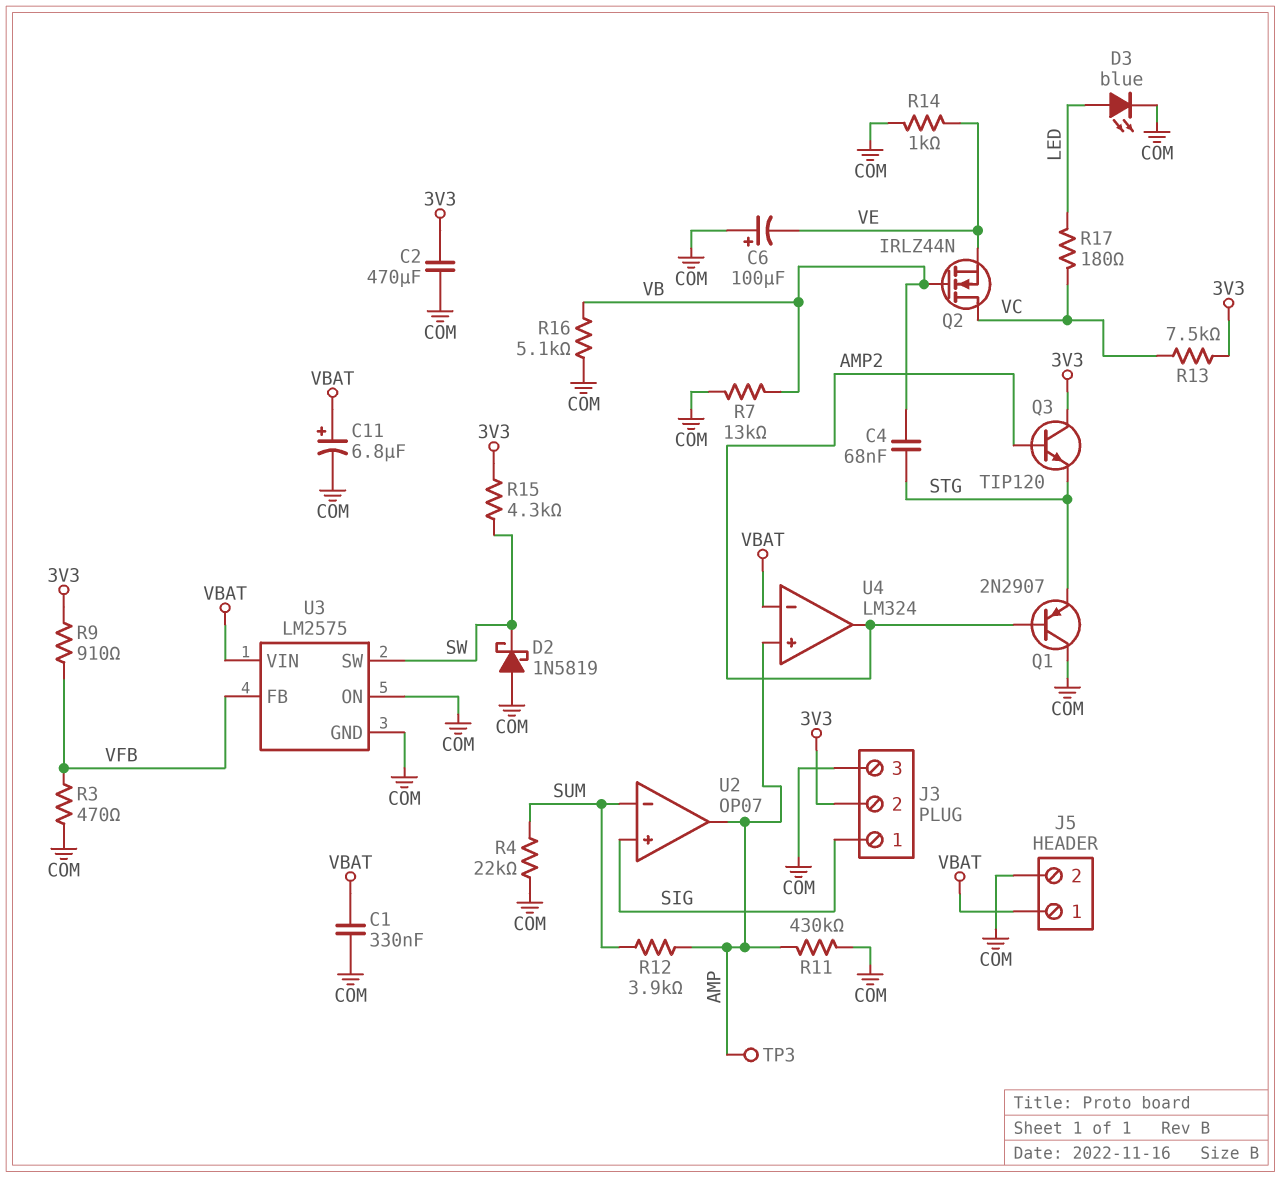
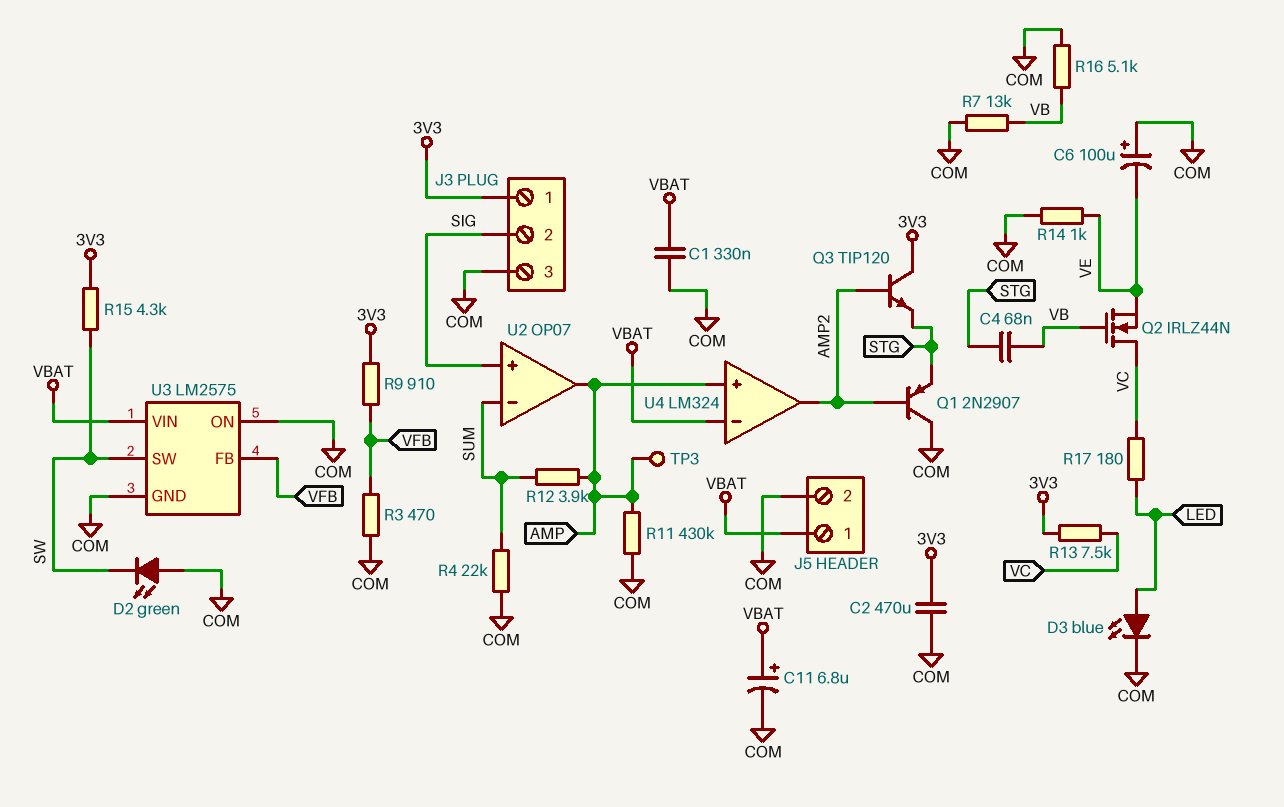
D2: schottky 1N5819 (A COM, K SW) -> LED green (A COM, K SW)
J3 pin 1: SIG -> 3V3
J3 pin 2: 3V3 -> SIG

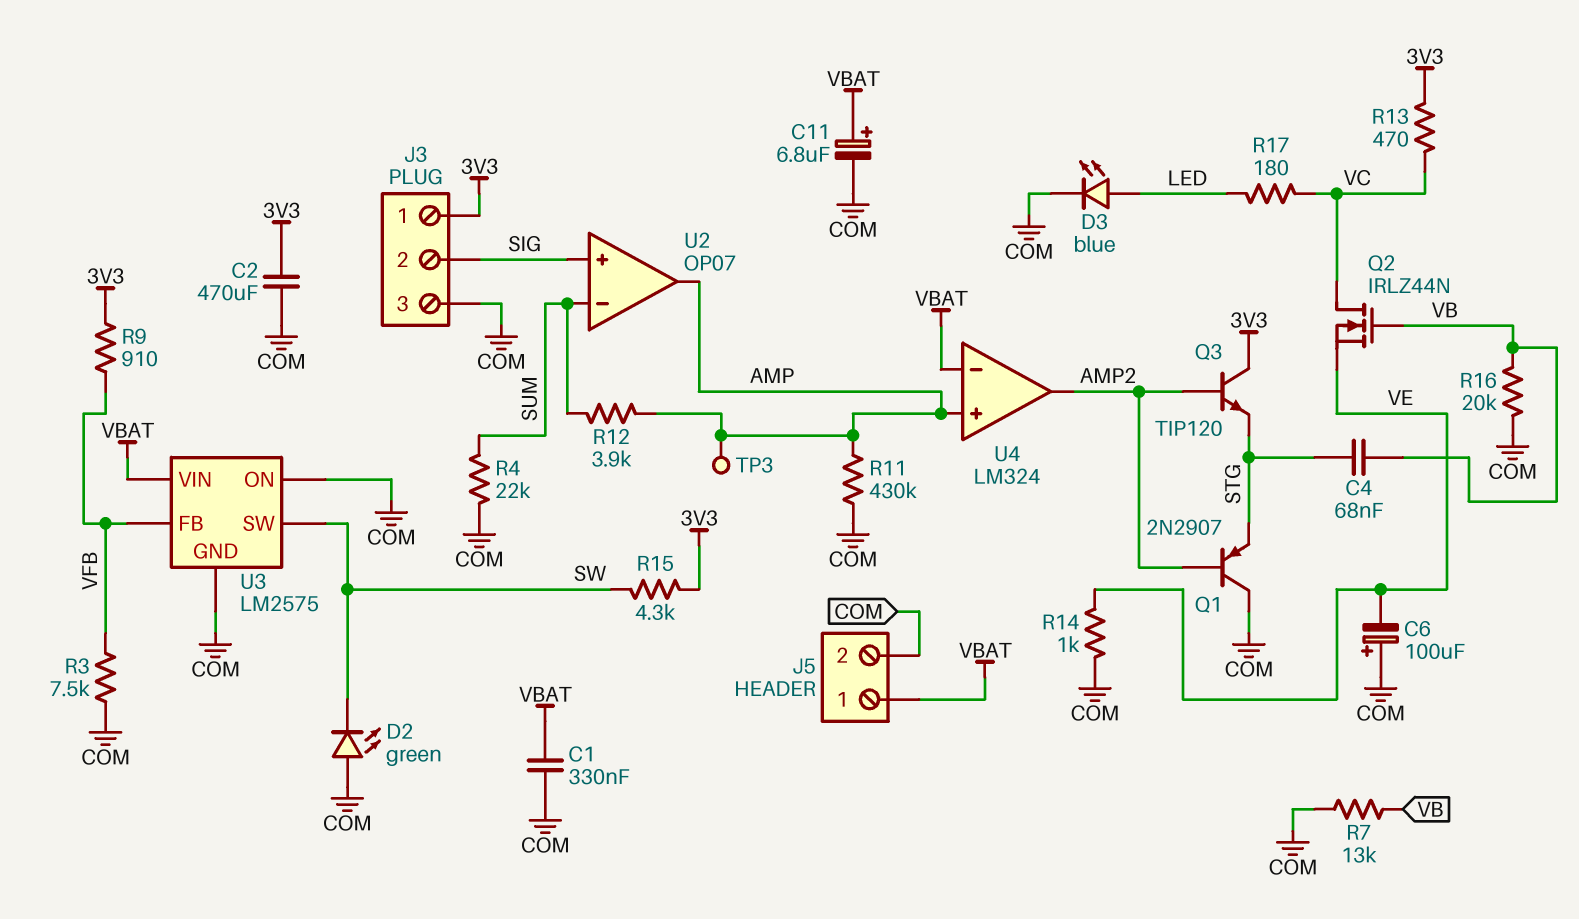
R3: 470 (COM, VFB) -> 7.5k (COM, VFB)
R13: 7.5k (3V3, VC) -> 470 (3V3, VC)
R16: 5.1k (COM, VB) -> 20k (COM, VB)

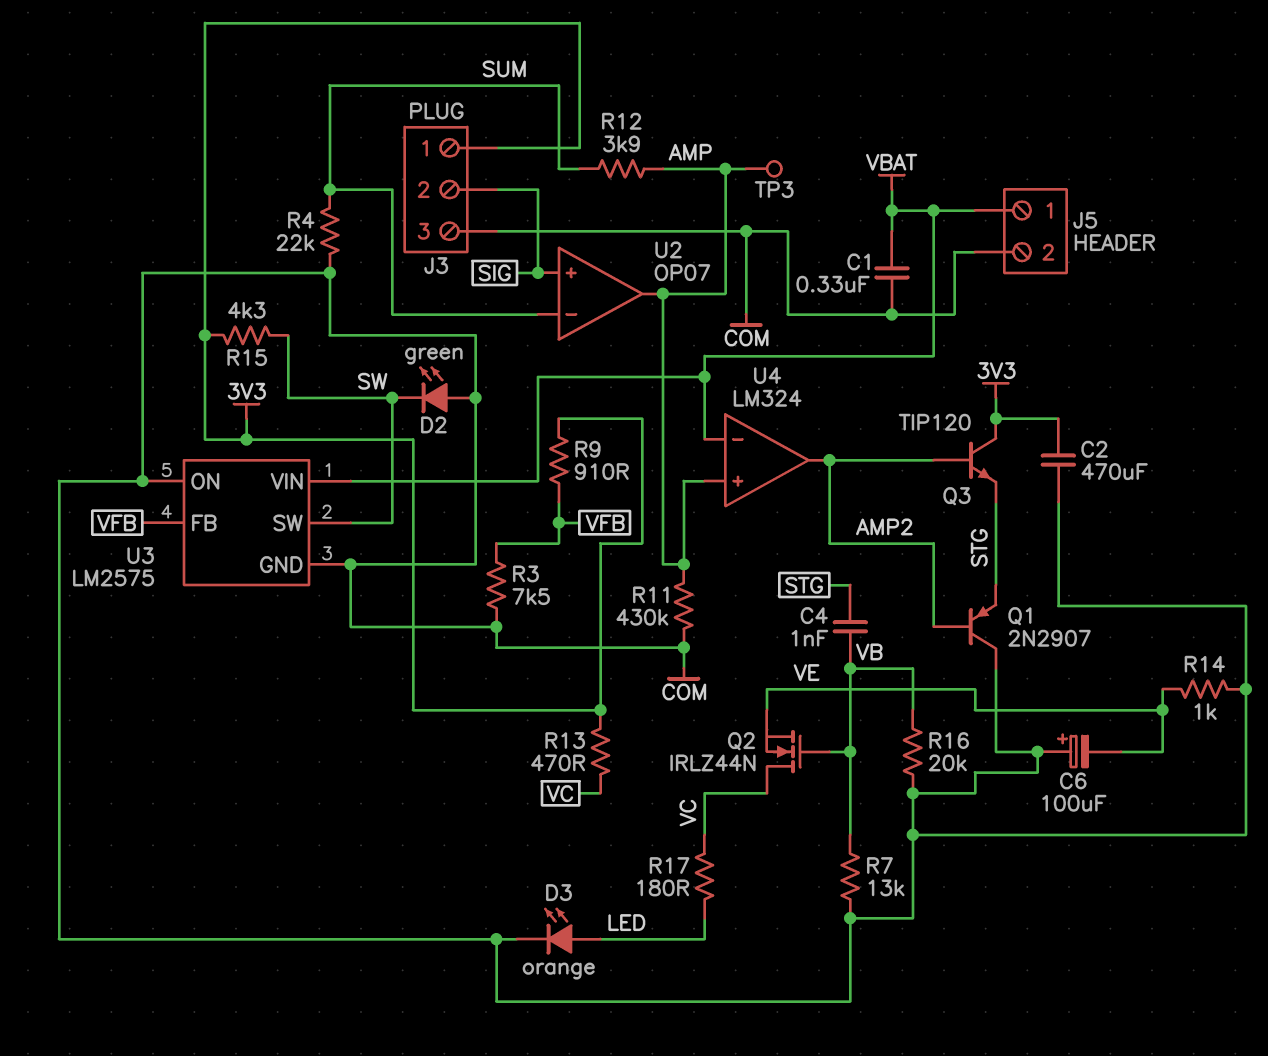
C4: 68nF (STG, VB) -> 1nF (STG, VB)
C11: 6.8uF (plus VBAT, minus COM) -> none
D3: LED blue (A LED, K COM) -> LED orange (A LED, K COM)

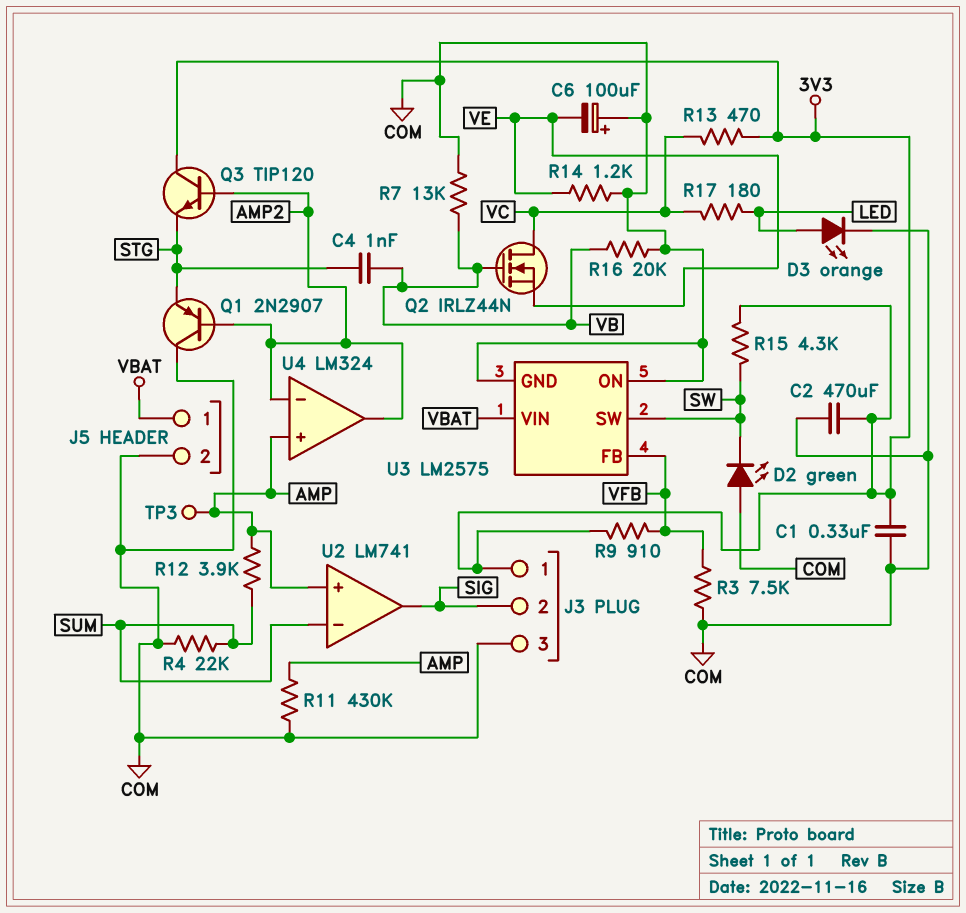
C1: 330nF (COM, VBAT) -> 330nF (3V3, COM)
R14: 1k (COM, VE) -> 1.2k (COM, VE)
U2: OP07 -> LM741
U2 pin in+: SIG -> AMP
U2 pin out: AMP -> SIG
U4 pin in-: VBAT -> AMP2

